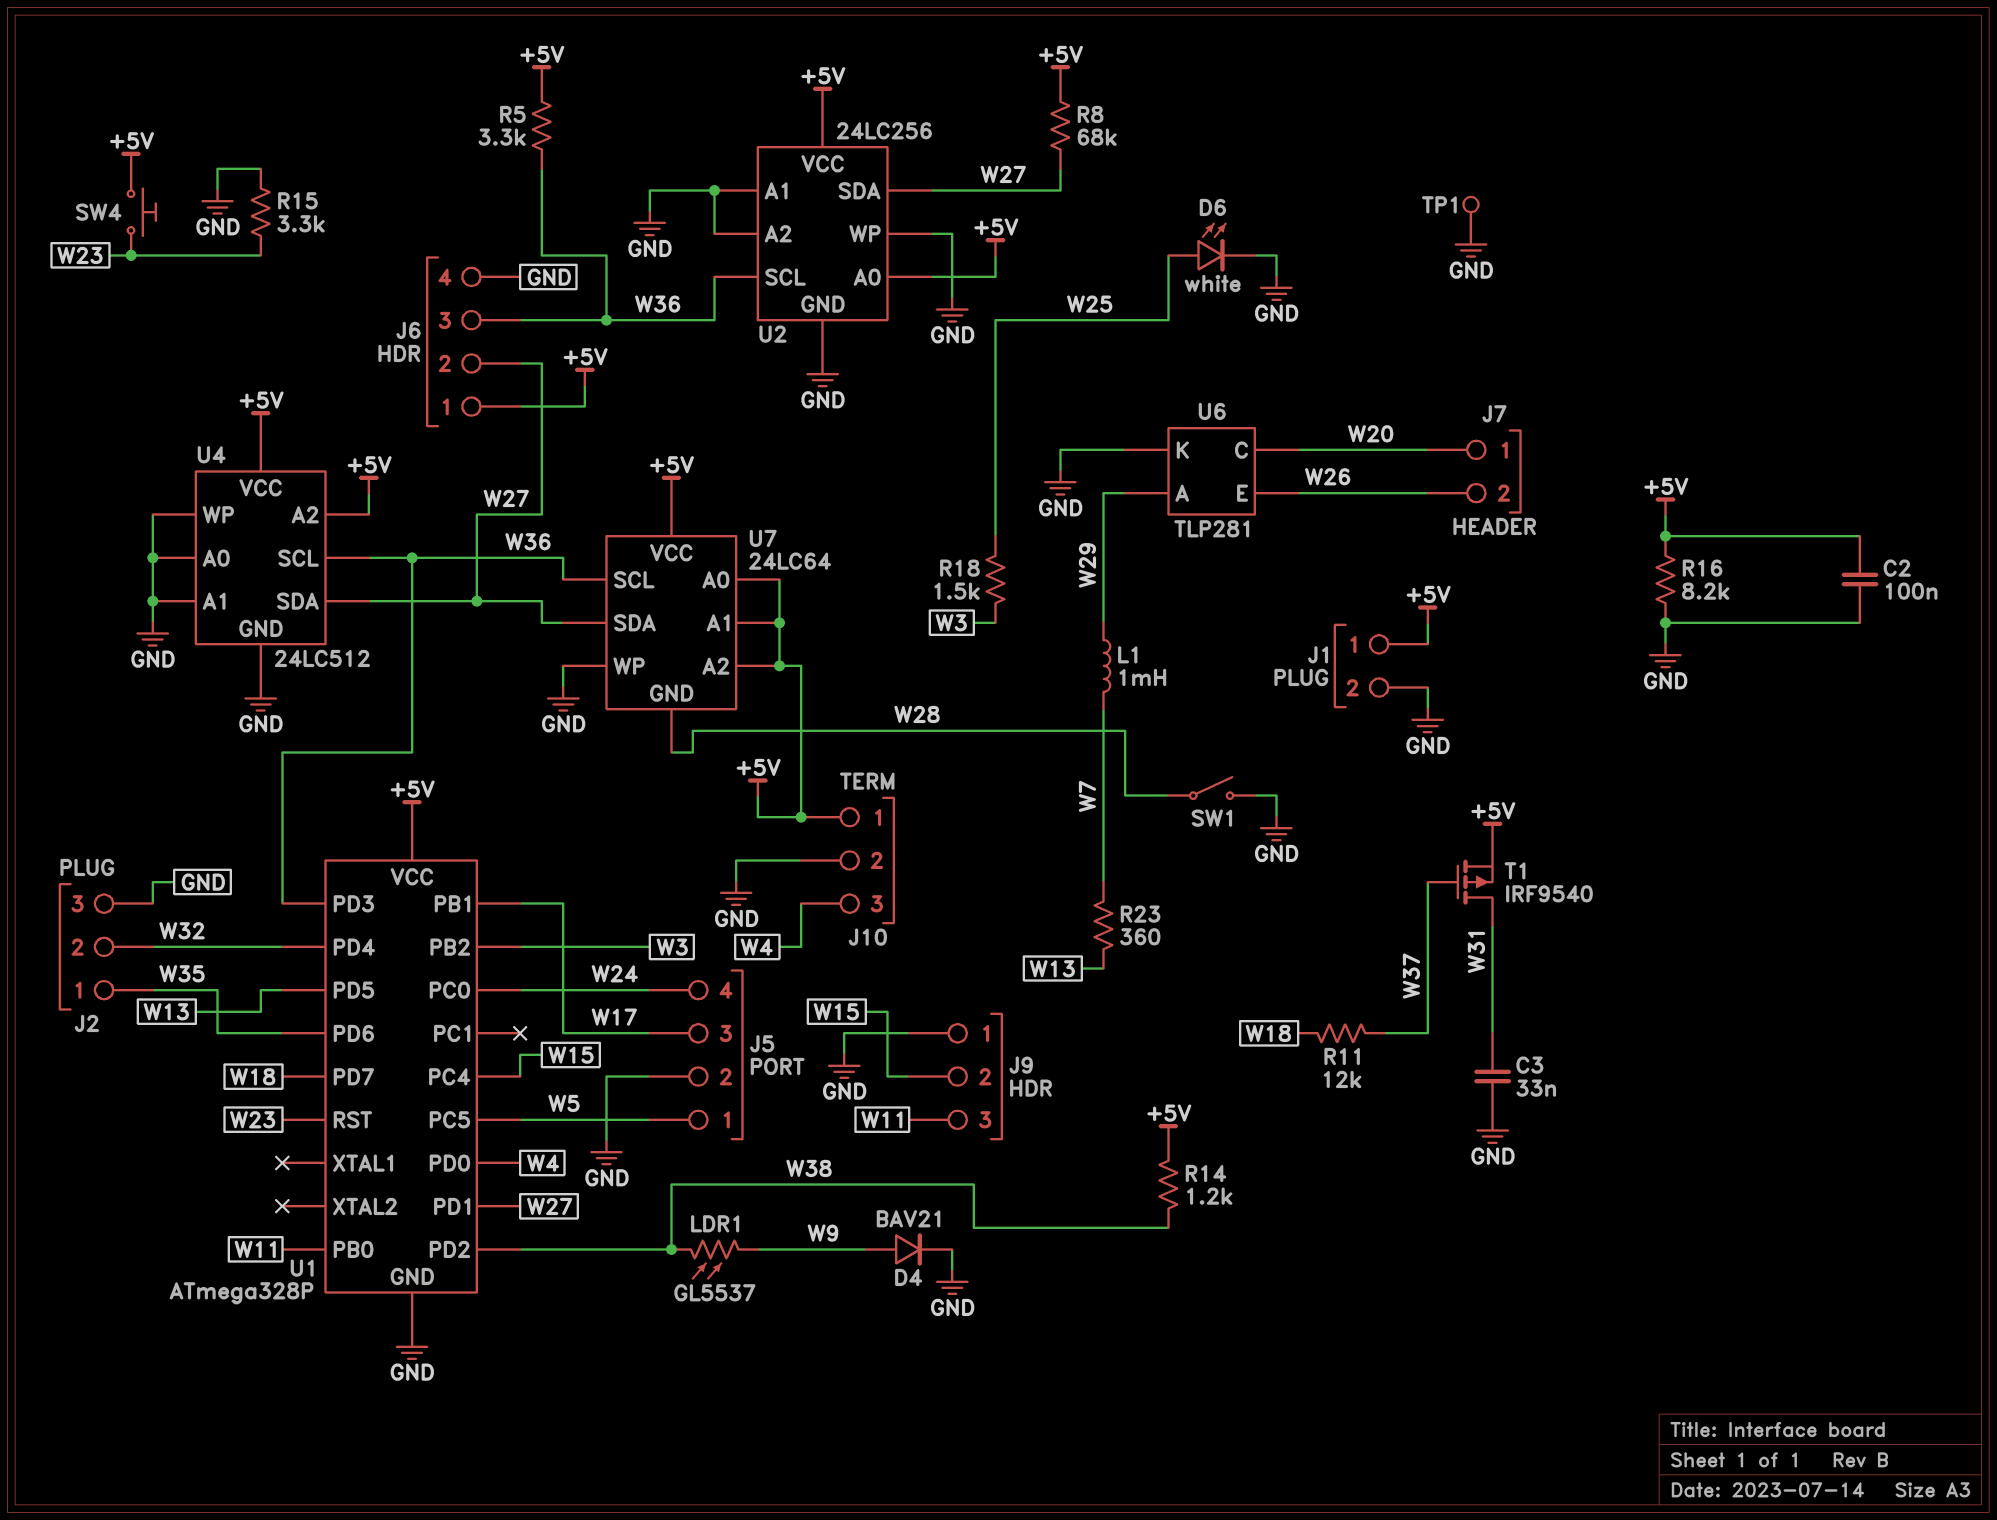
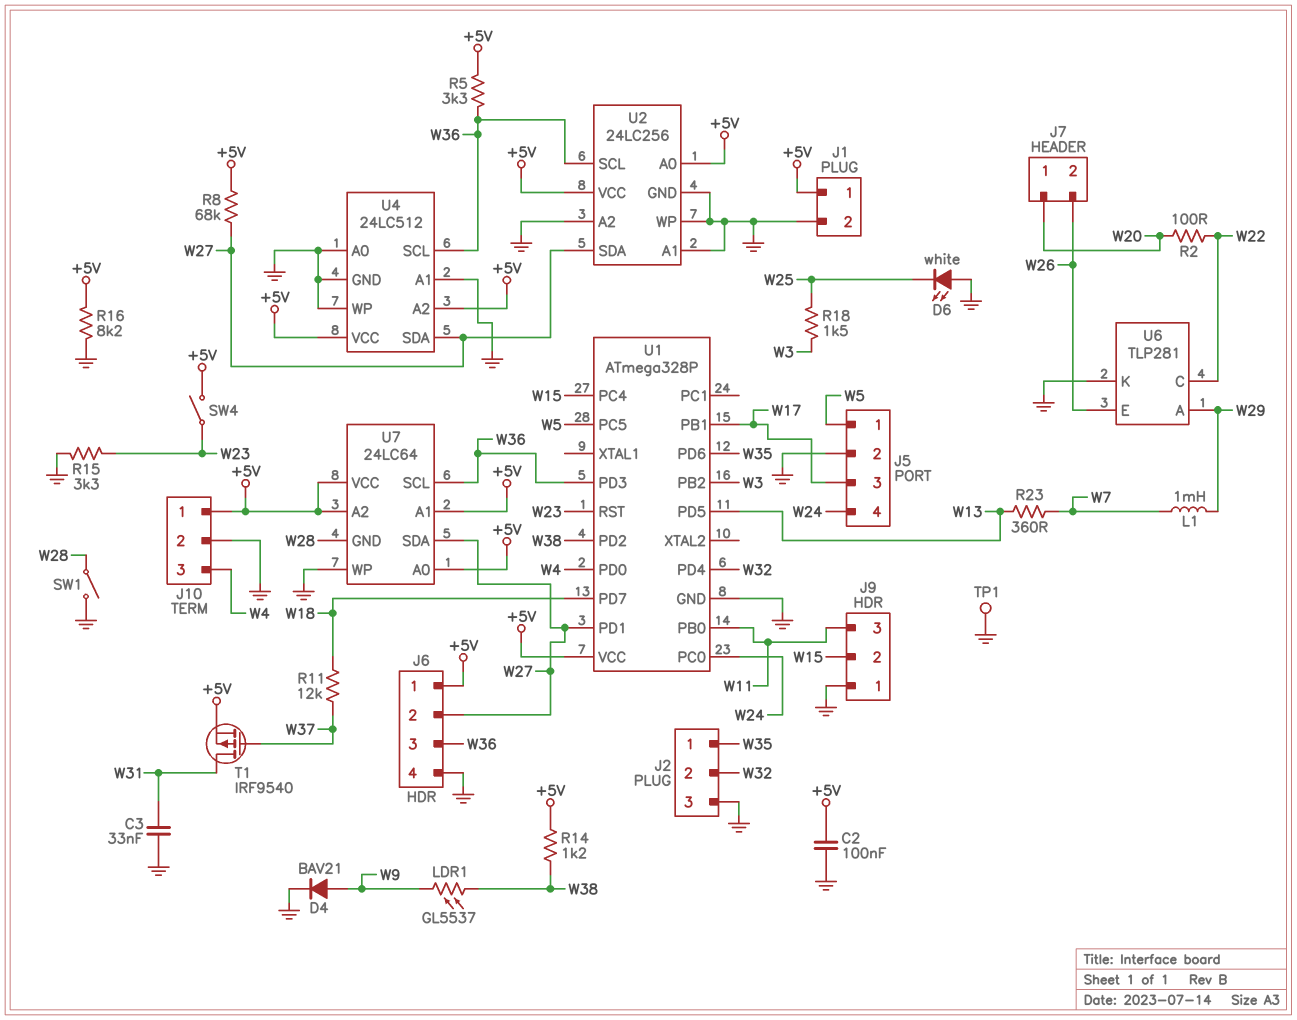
D6: LED white (A W25, K GND) -> LED white (A GND, K W25)
R2: none -> 100 (W20, W22)
SW4: button (+5V, W23) -> switch (+5V, W23)
U6 pin C: W20 -> W22

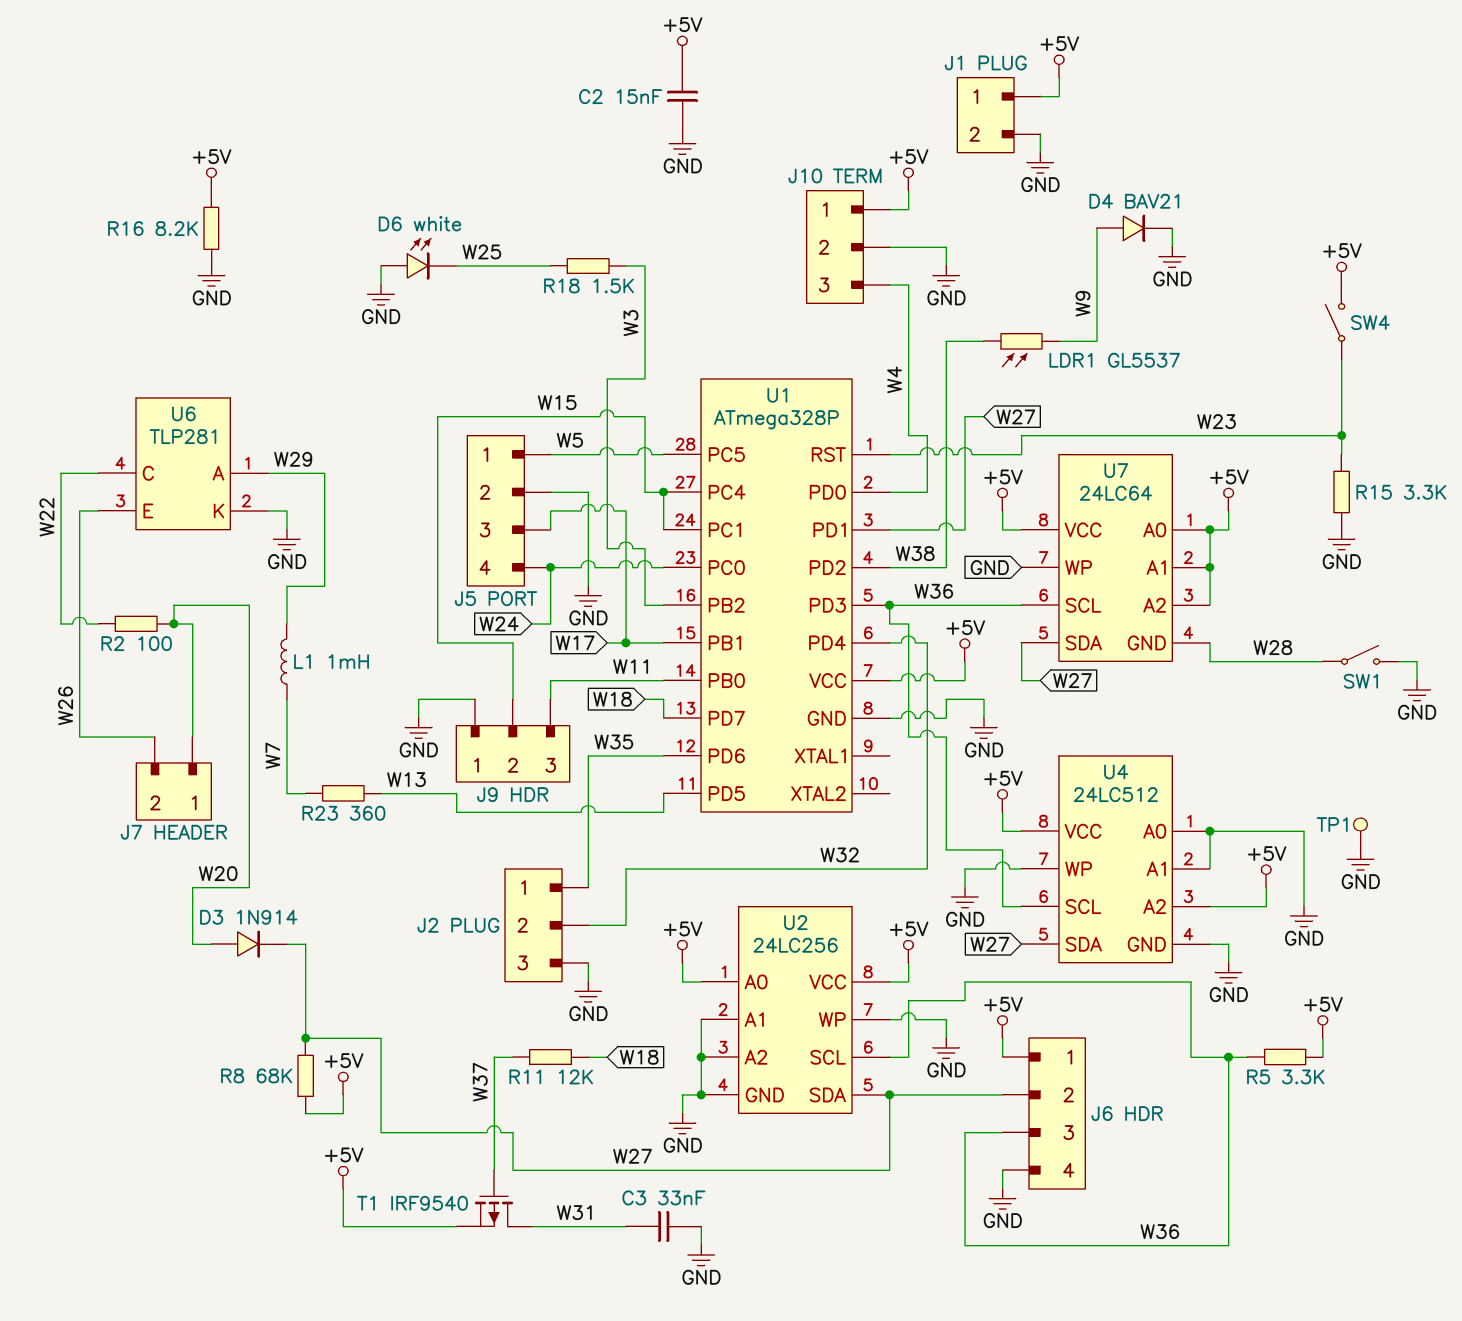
C2: 100nF (+5V, GND) -> 15nF (+5V, GND)
D3: none -> diode 1N914 (A W20, K W27)
R14: 1.2k (+5V, W38) -> none
U1 pin PC1: none -> W15

